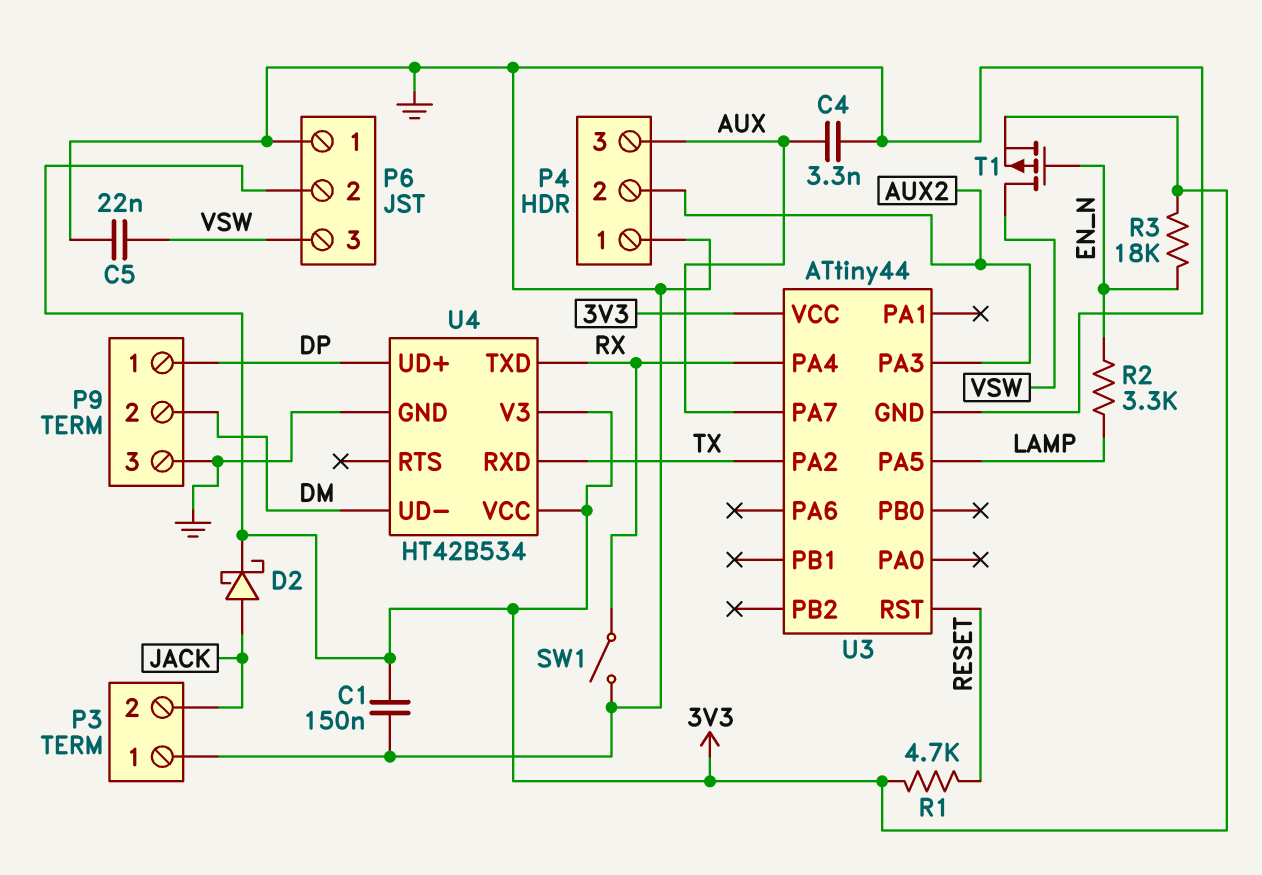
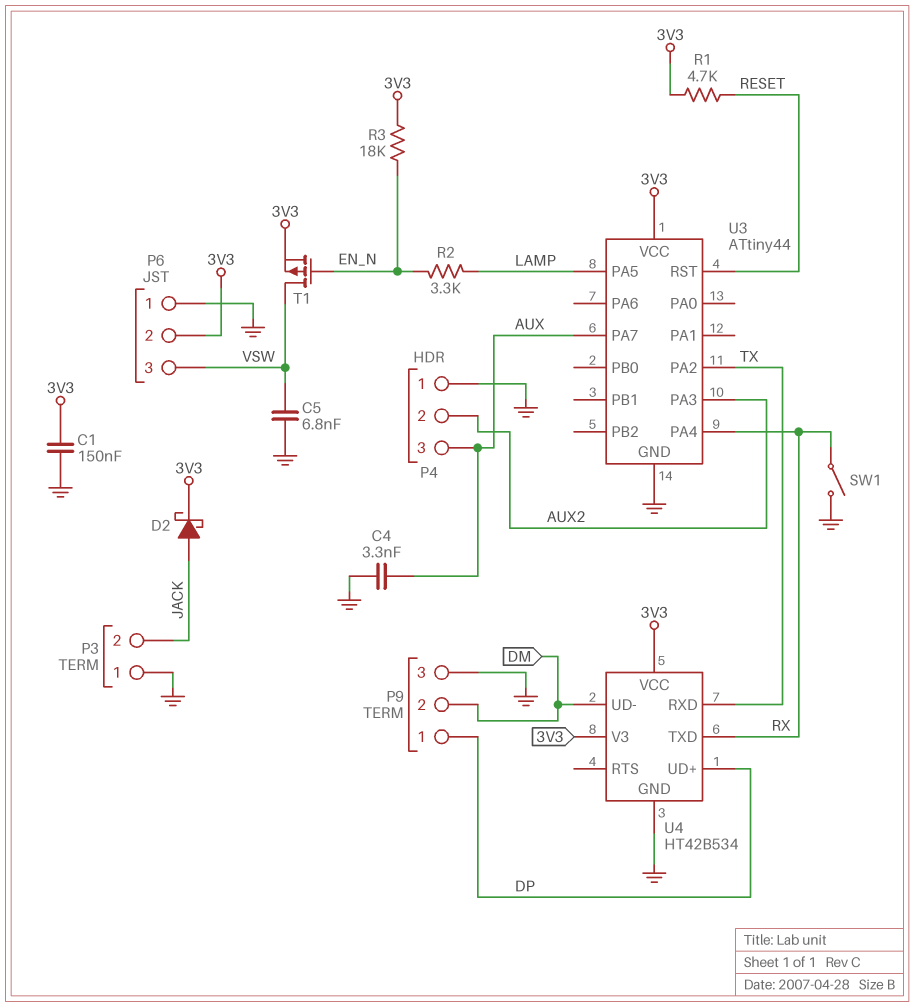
C5: 22nF (GND, VSW) -> 6.8nF (GND, VSW)

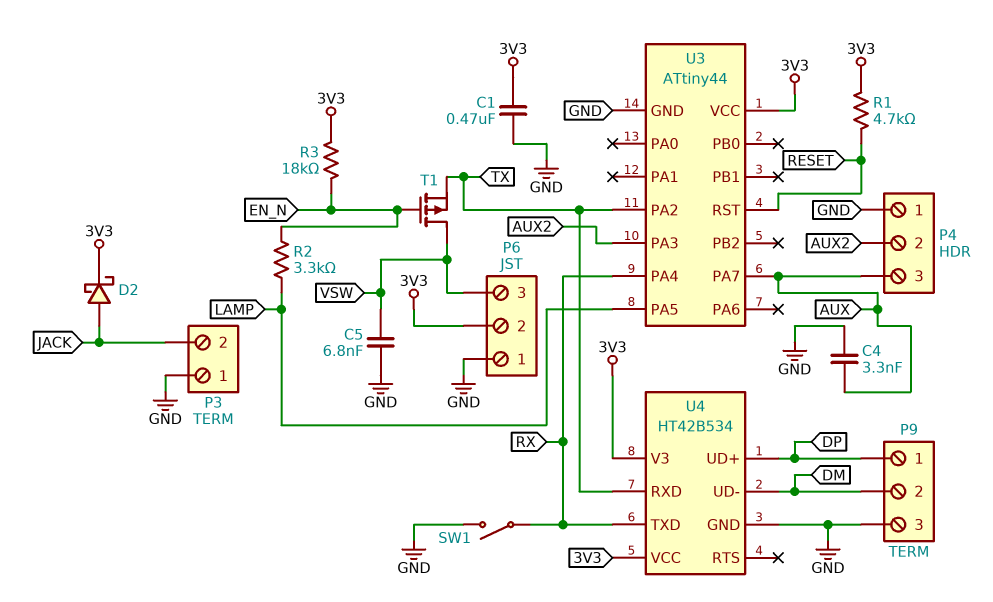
C1: 150nF (3V3, GND) -> 470nF (3V3, GND)
T1: PMOS (G EN_N, D VSW, S 3V3) -> PMOS (G EN_N, D VSW, S TX)

